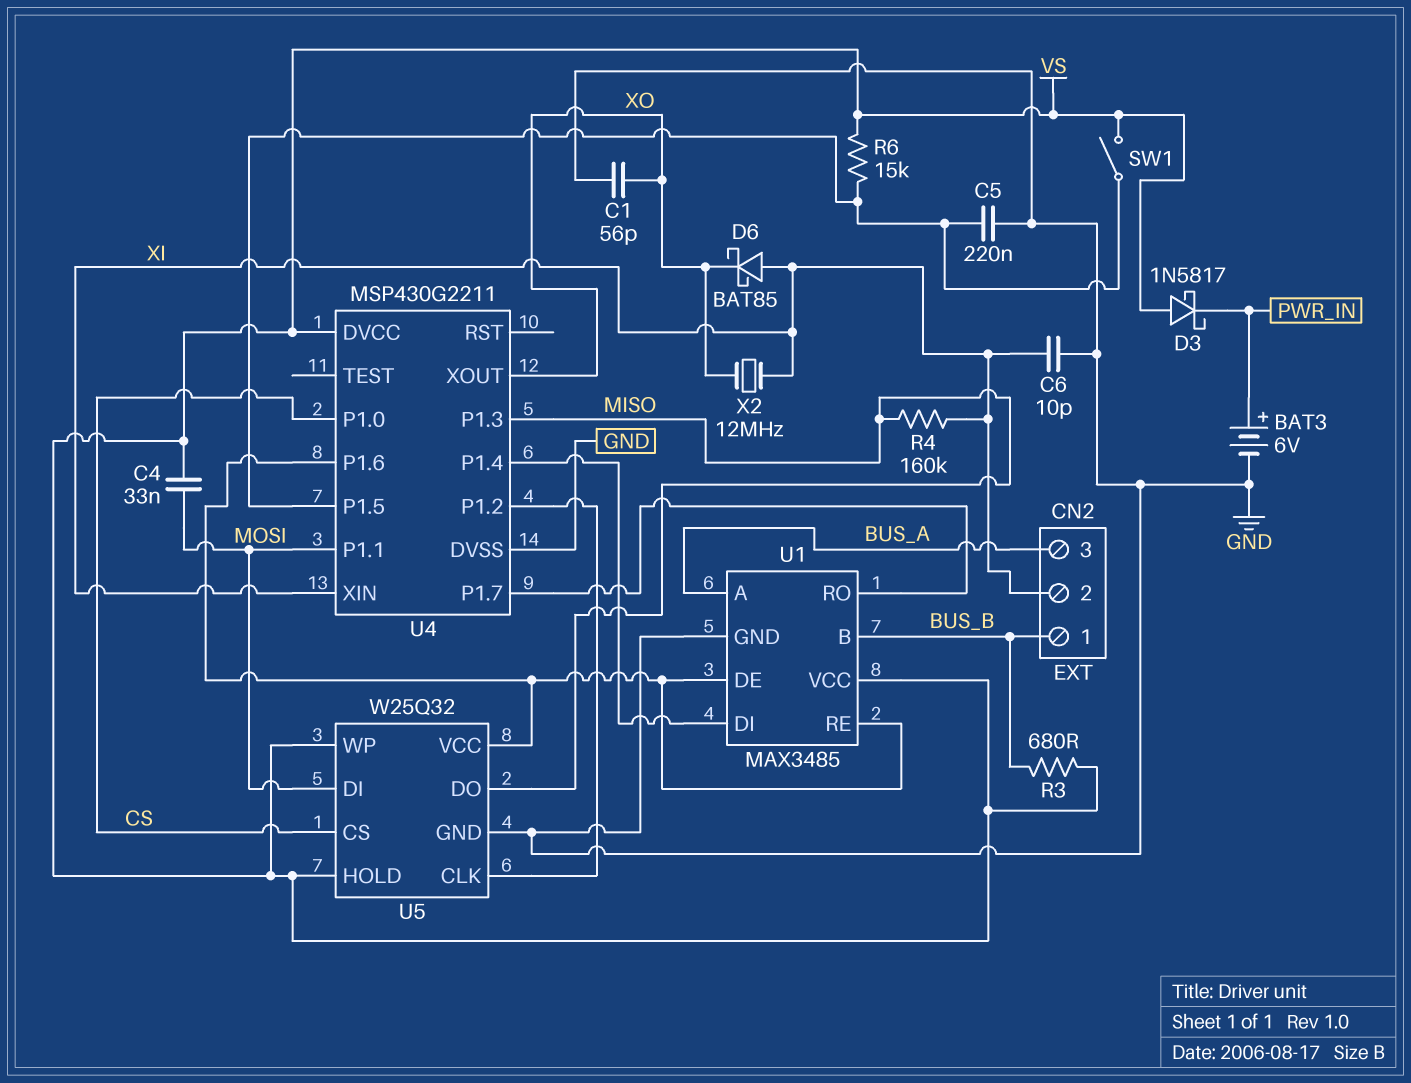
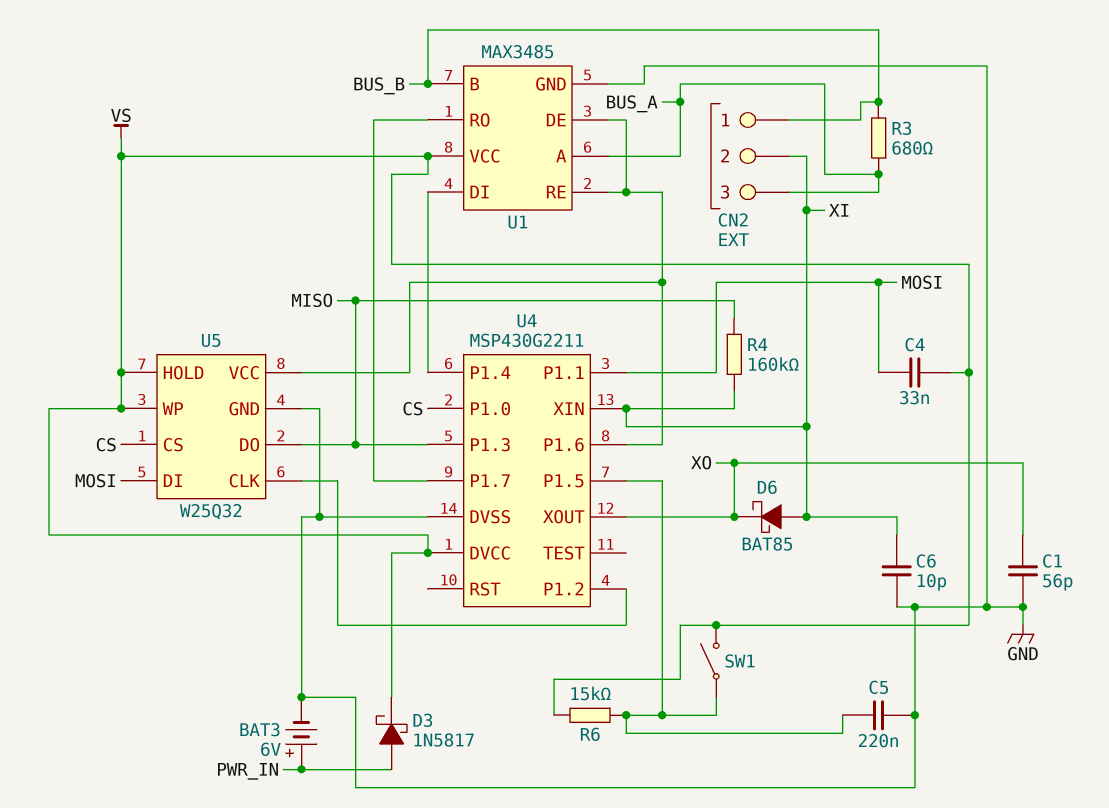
D3: schottky 1N5817 (A VS, K PWR_IN) -> schottky 1N5817 (A PWR_IN, K VS)
R3: 680 (BUS_B, VS) -> 680 (BUS_A, BUS_B)
X2: 12MHz (XI, XO) -> none

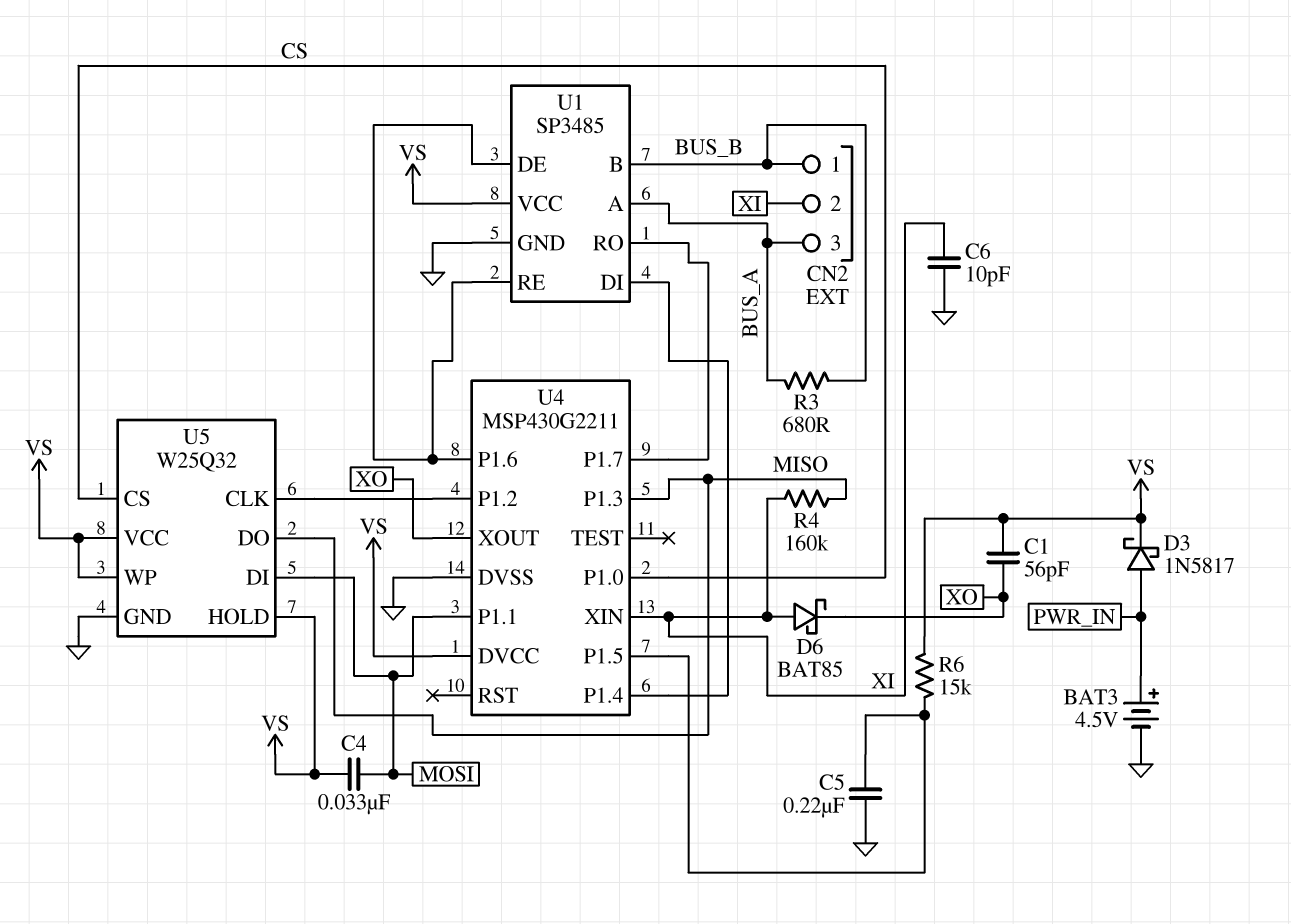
BAT3: 6V (plus PWR_IN, minus GND) -> 4.5V (plus PWR_IN, minus GND)
C1: 56pF (GND, XO) -> 56pF (VS, XO)
SW1: switch (U4/P1.5, VS) -> none
U1: MAX3485 -> SP3485
U5 pin VCC: U1/DE -> VS

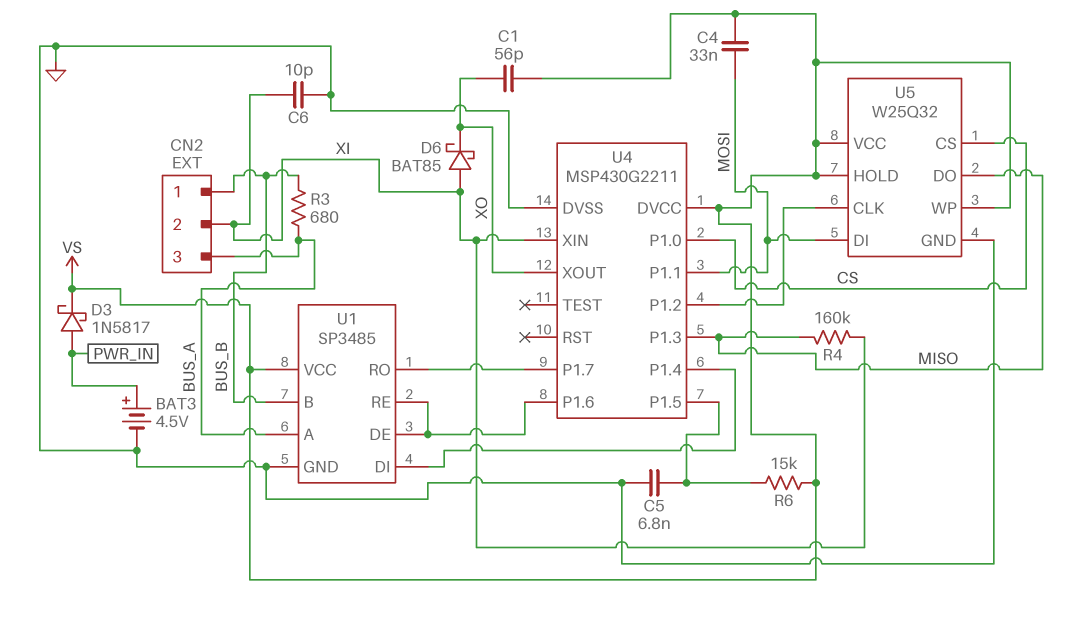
C5: 220nF (GND, U4/P1.5) -> 6.8nF (GND, U4/P1.5)

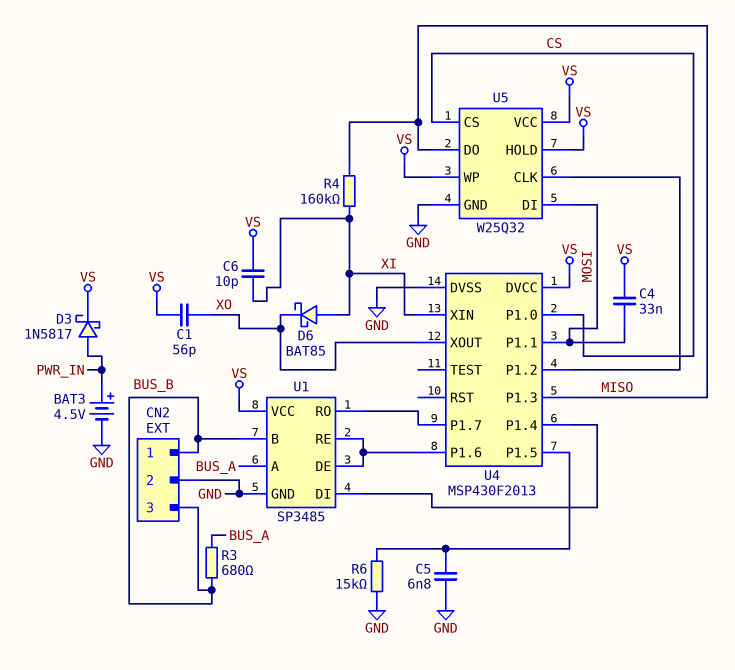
C6: 10pF (GND, XI) -> 10pF (VS, XI)
CN2 pin 2: XI -> GND
CN2 pin 3: BUS_A -> BUS_B
R6: 15k (U4/P1.5, VS) -> 15k (GND, U4/P1.5)
U4: MSP430G2211 -> MSP430F2013

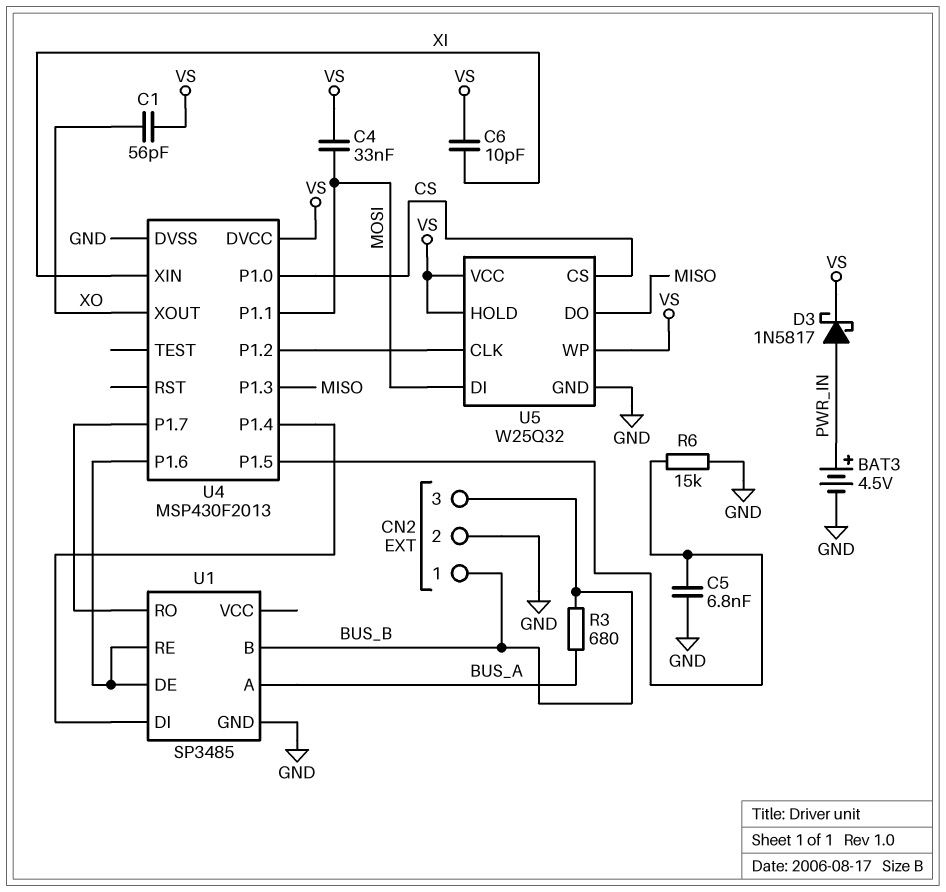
D6: schottky BAT85 (A XI, K XO) -> none
R4: 160k (MISO, XI) -> none
U1 pin VCC: VS -> none

